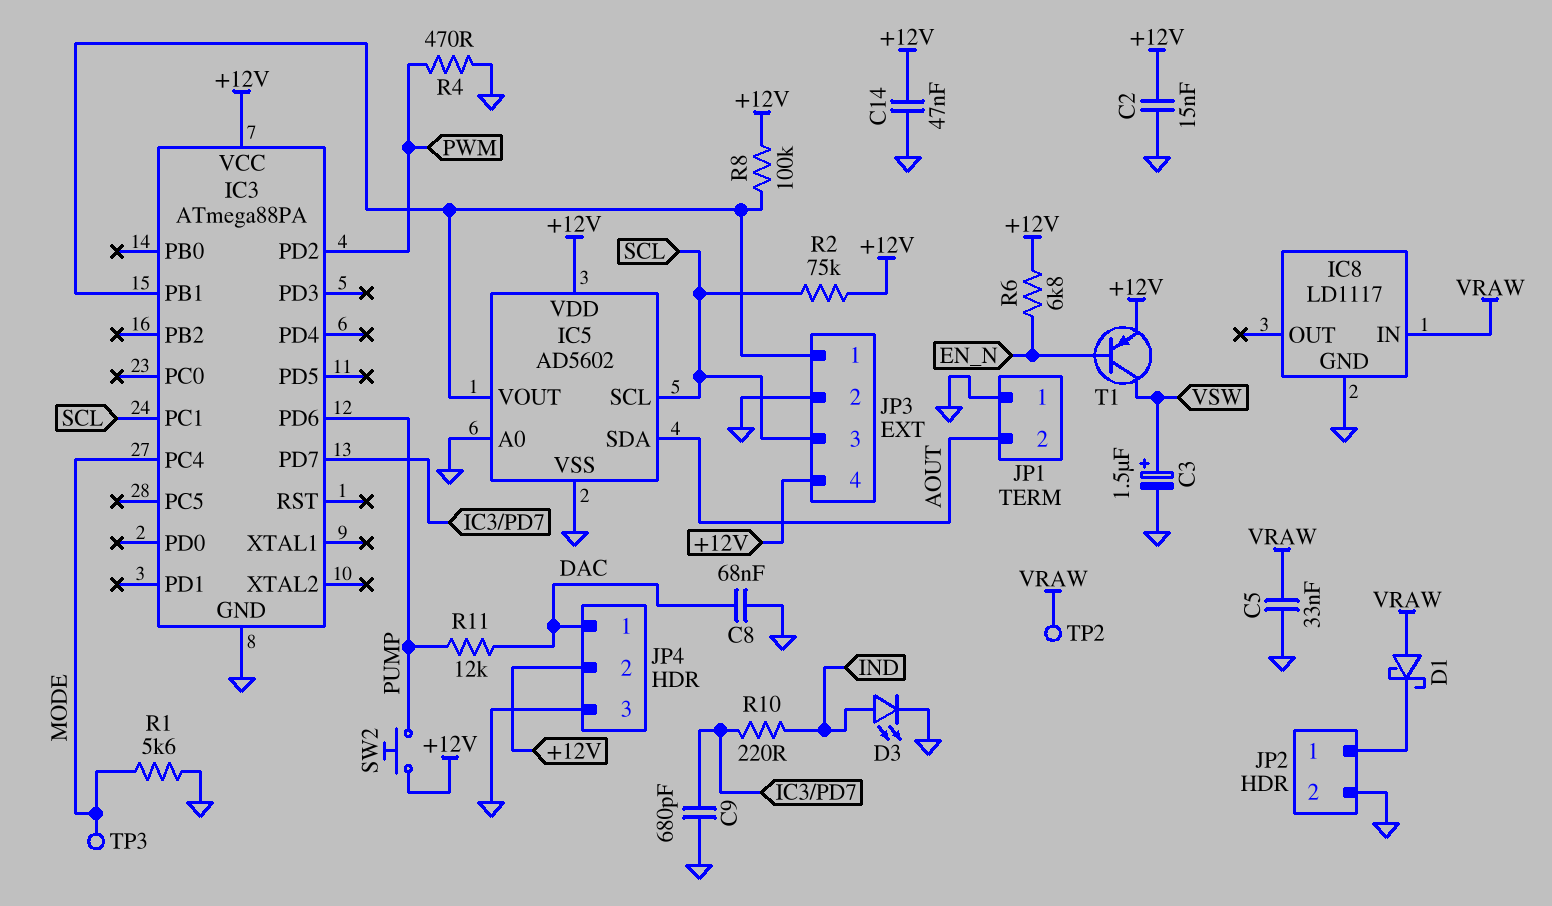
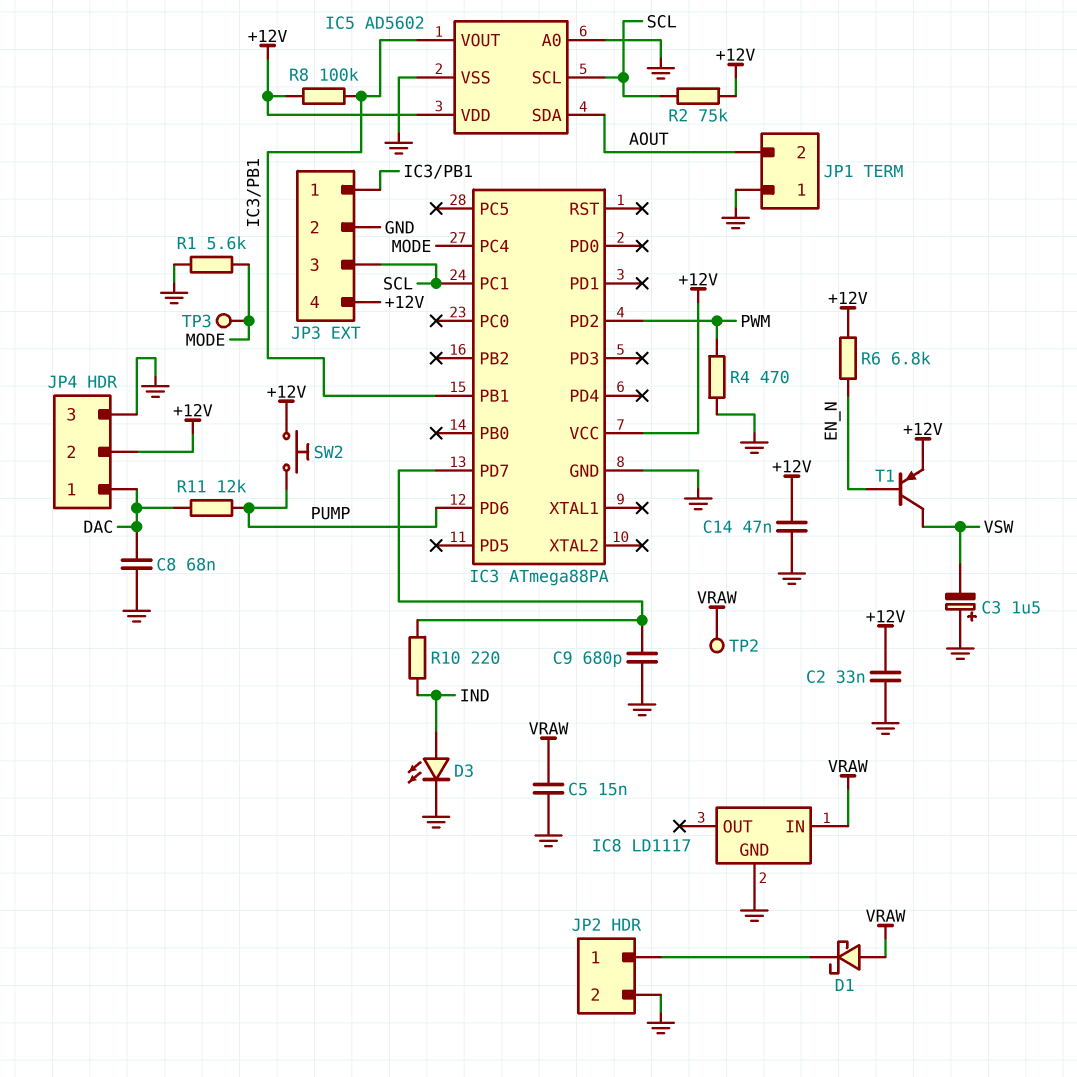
C2: 15nF (+12V, GND) -> 33nF (+12V, GND)
C3: 1.5uF (plus VSW, minus GND) -> 1.5uF (plus GND, minus VSW)
C5: 33nF (GND, VRAW) -> 15nF (GND, VRAW)

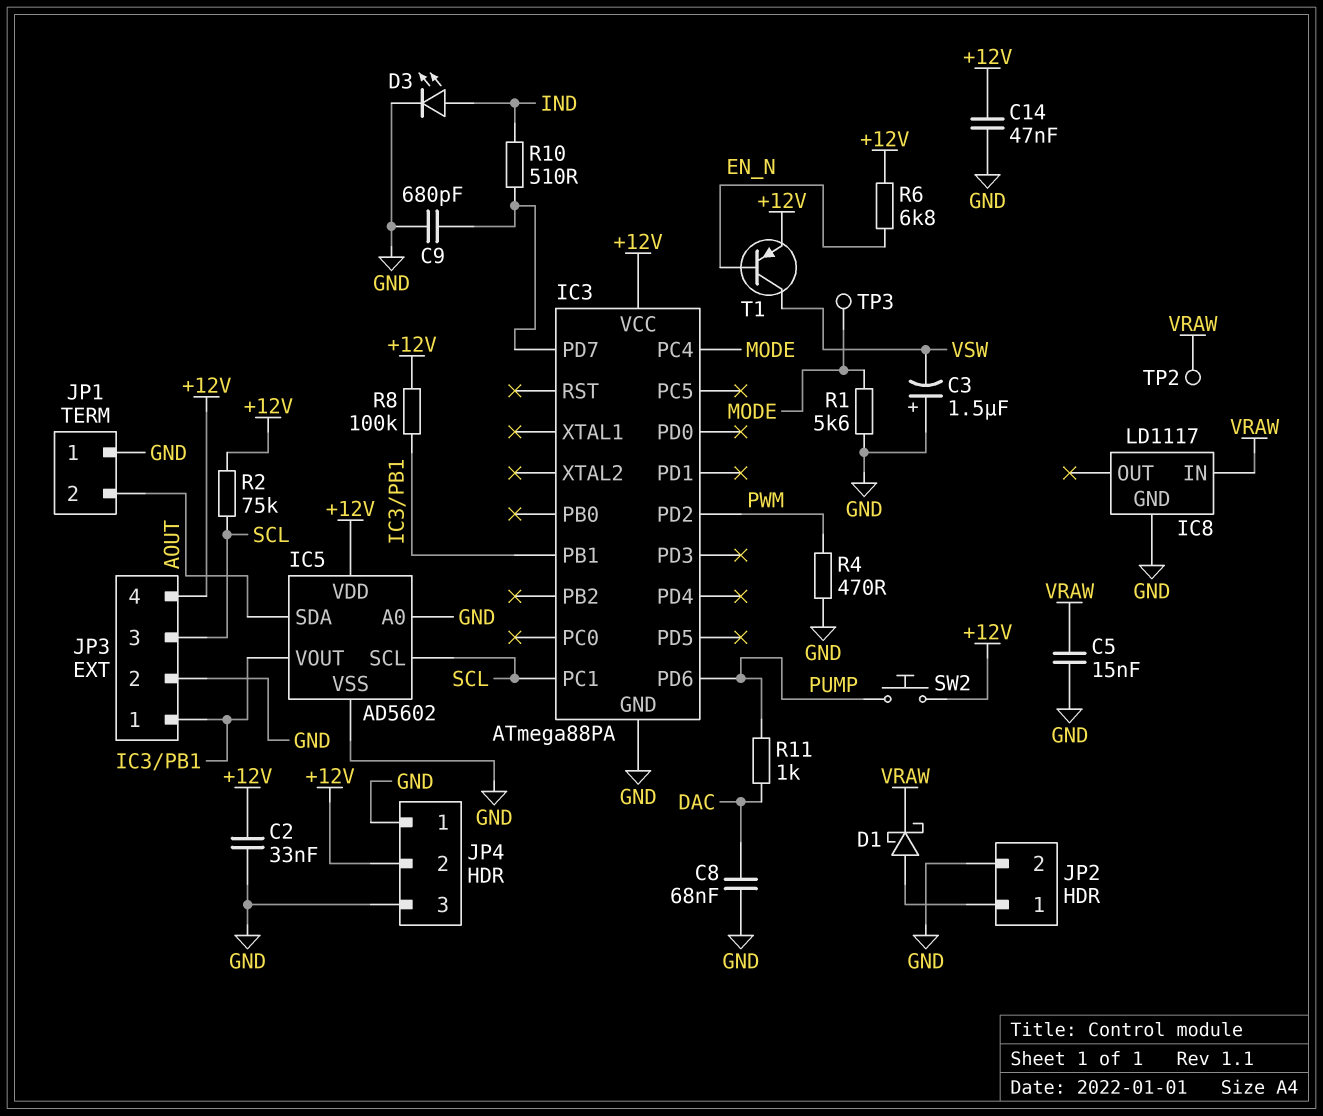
D1: schottky (A VRAW, K JP2/1) -> schottky (A JP2/1, K VRAW)
JP4 pin 1: DAC -> GND
R10: 220 (IC3/PD7, IND) -> 510 (IC3/PD7, IND)
R11: 12k (DAC, PUMP) -> 1k (DAC, PUMP)

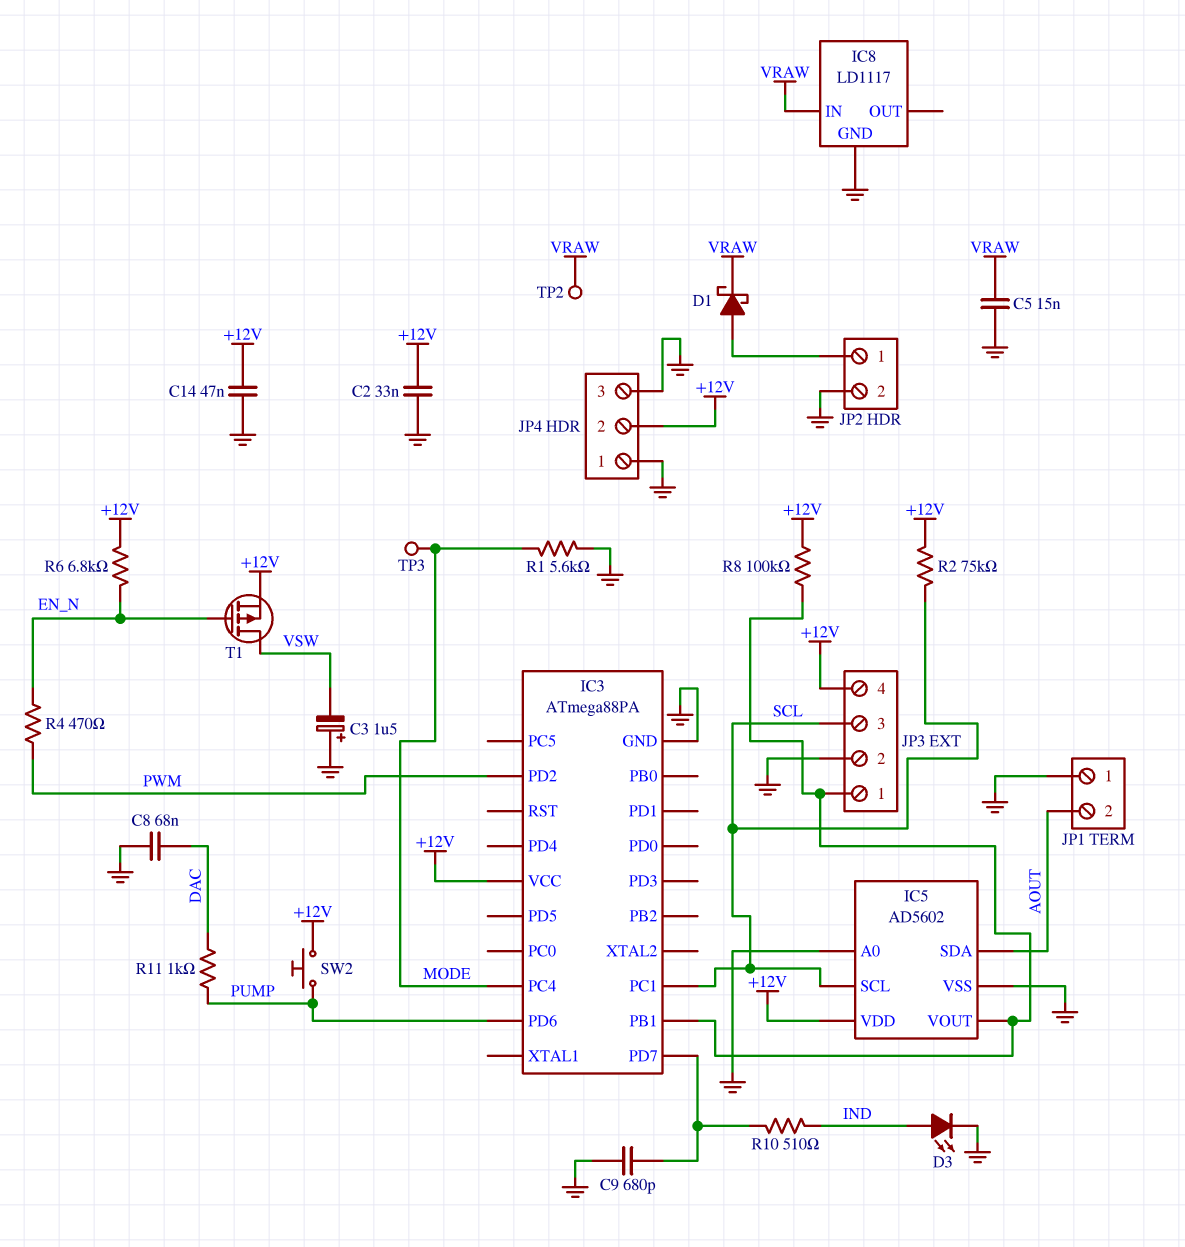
R4: 470 (GND, PWM) -> 470 (EN_N, PWM)
T1: PNP (B EN_N, C VSW, E +12V) -> PMOS (G EN_N, D VSW, S +12V)

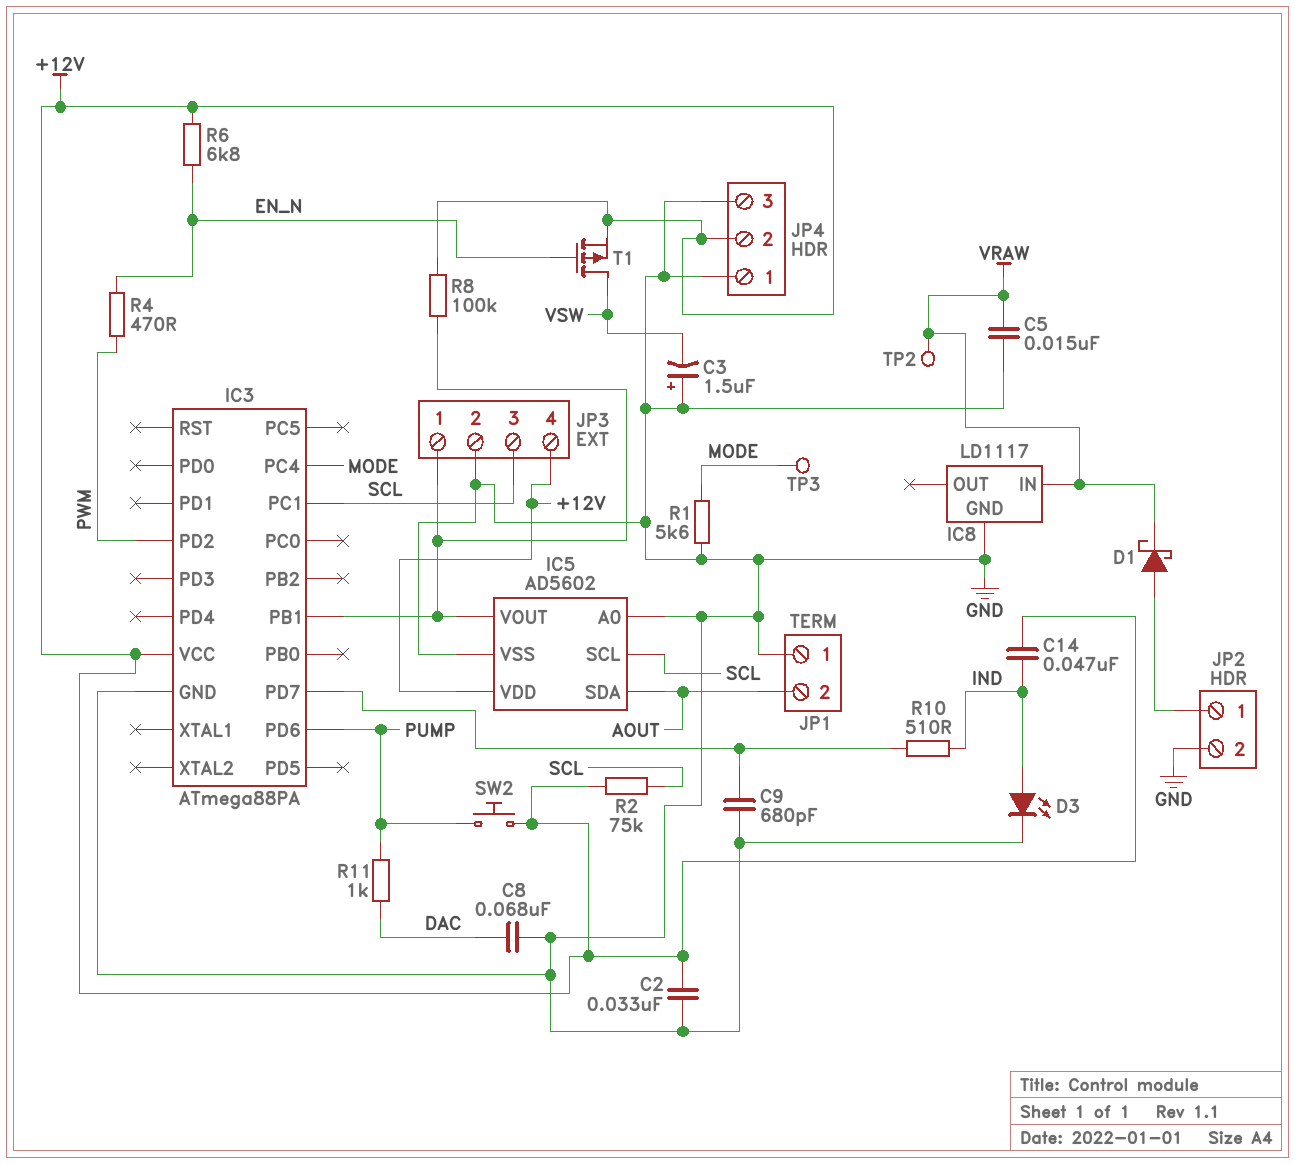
C14: 47nF (+12V, GND) -> 47nF (+12V, IND)

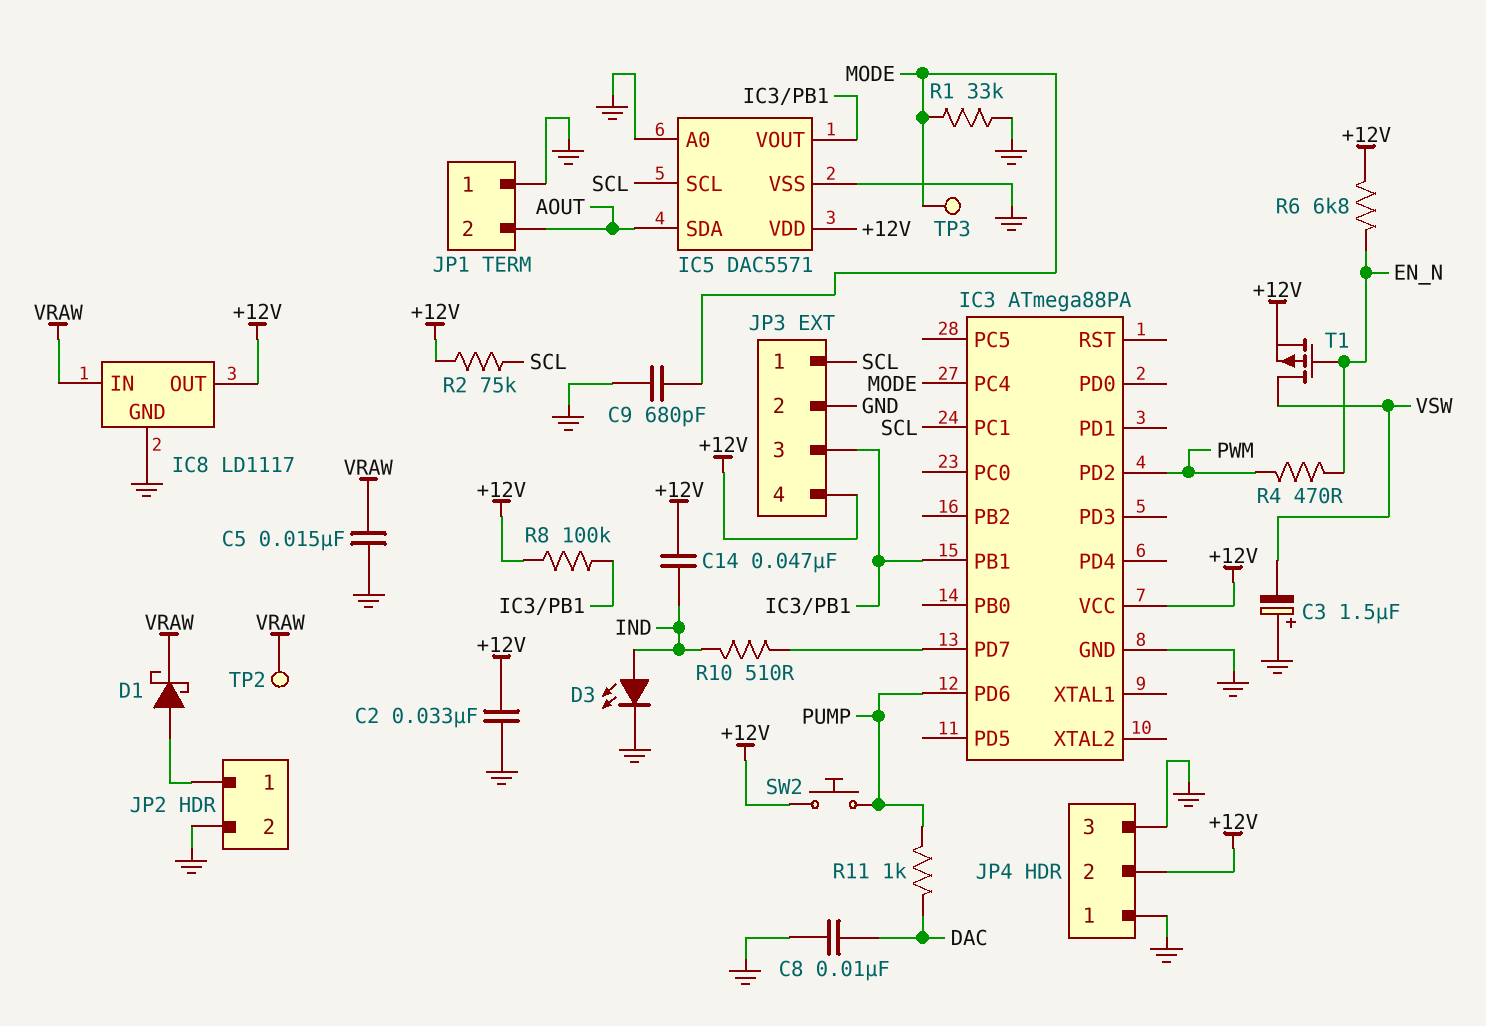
C8: 68nF (DAC, GND) -> 10nF (DAC, GND)
C9: 680pF (GND, IC3/PD7) -> 680pF (GND, MODE)
IC5: AD5602 -> DAC5571
IC8 pin OUT: none -> +12V
JP3 pin 1: IC3/PB1 -> SCL
JP3 pin 3: SCL -> IC3/PB1
R1: 5.6k (GND, MODE) -> 33k (GND, MODE)

